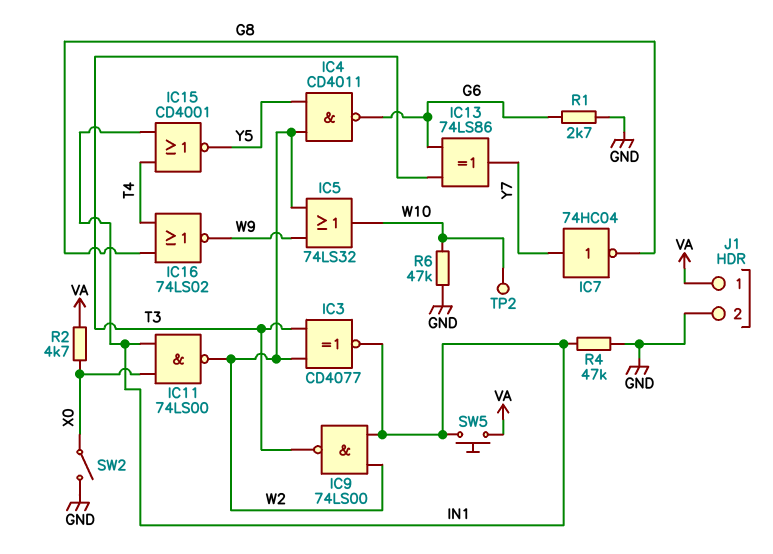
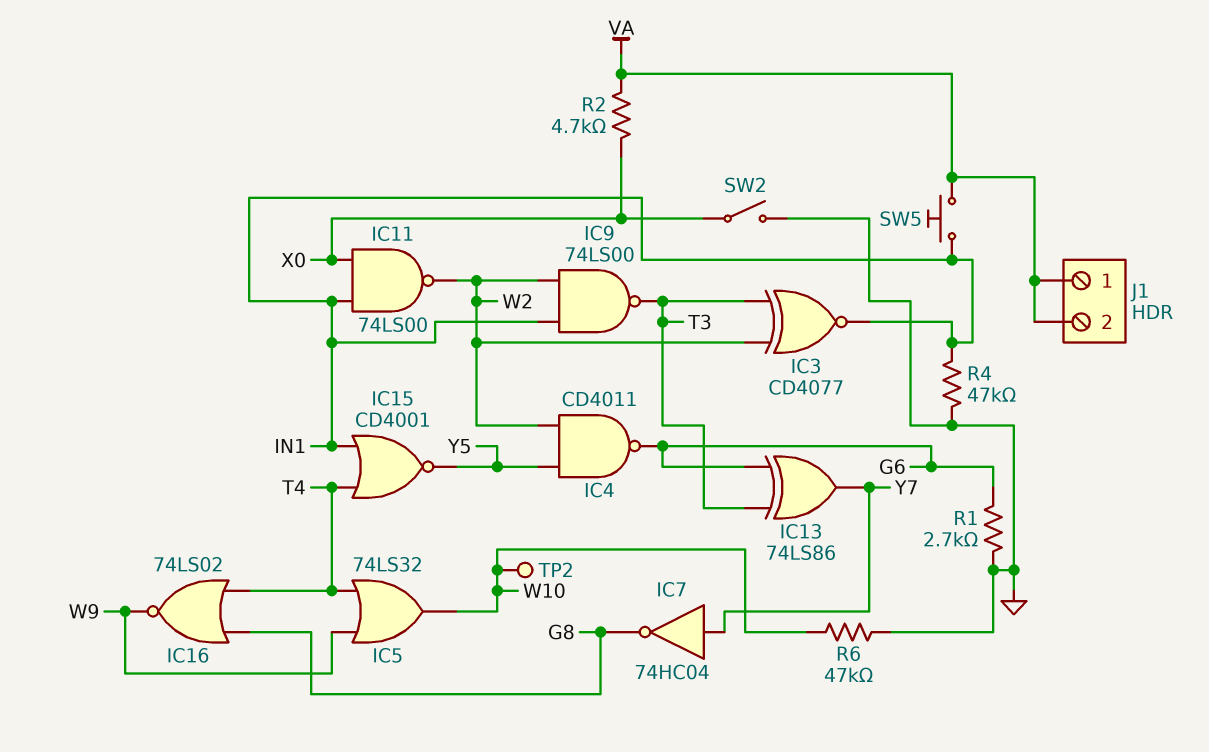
IC5: OR 74LS32 (in W2, in W9, out W10) -> OR 74LS32 (in T4, in W9, out W10)
J1 pin 2: GND -> VA

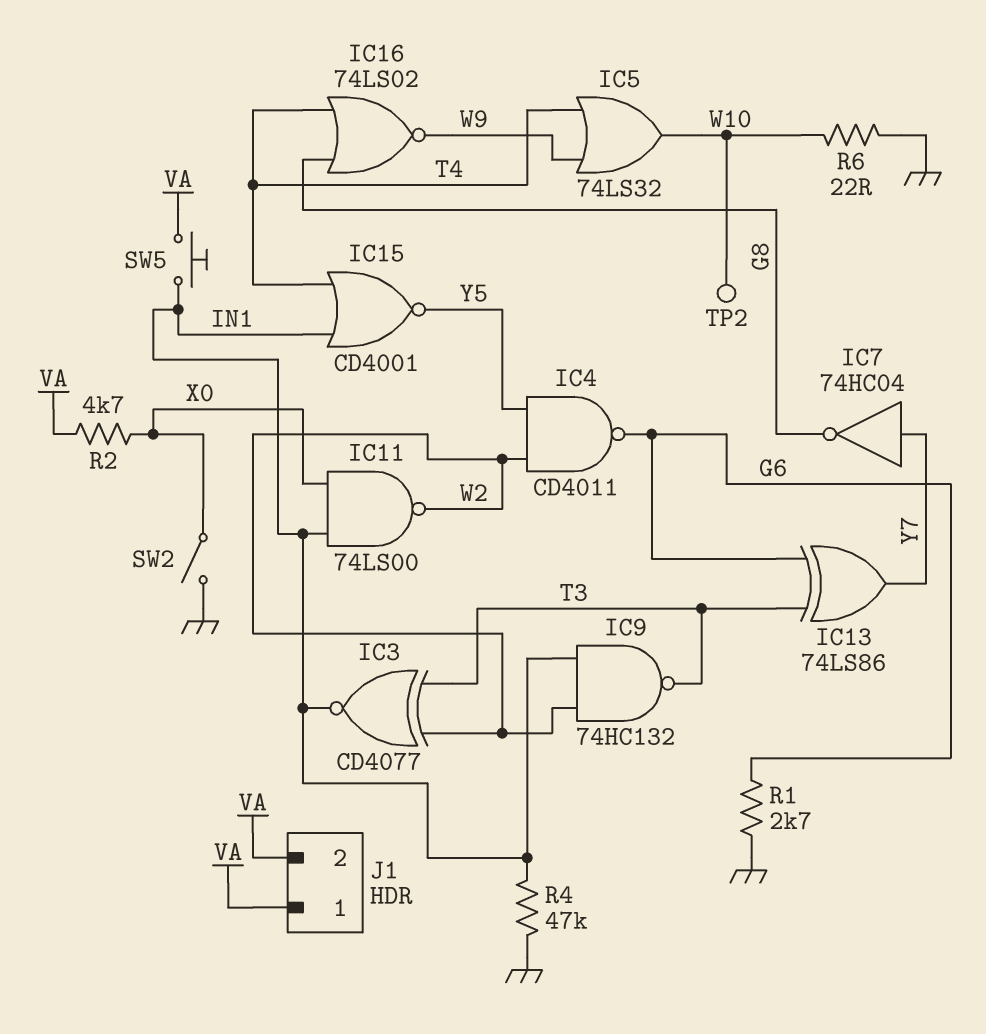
IC9: NAND 74LS00 (in IN1, in W2, out T3) -> NAND 74HC132 (in IN1, in W2, out T3)
R6: 47k (GND, W10) -> 22 (GND, W10)

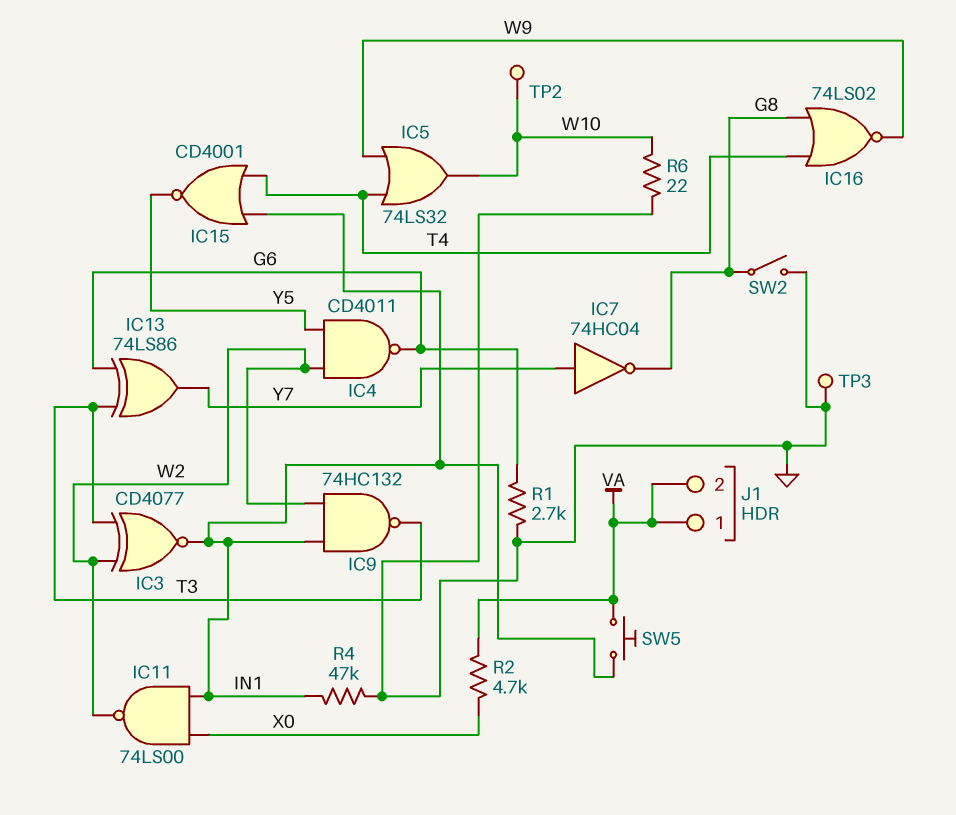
SW2: switch (GND, X0) -> switch (G8, GND)
TP3: none -> test point (GND)

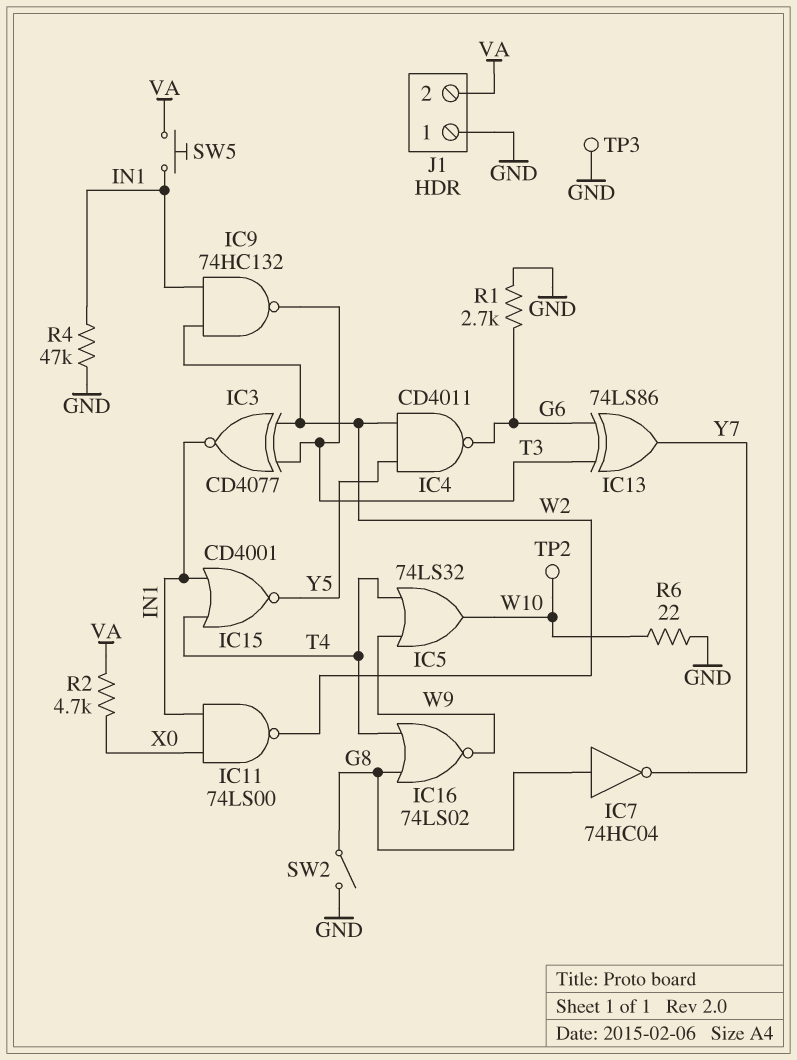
IC7: NOT 74HC04 (in Y7, out G8) -> NOT 74HC04 (in G8, out Y7)
J1 pin 1: VA -> GND

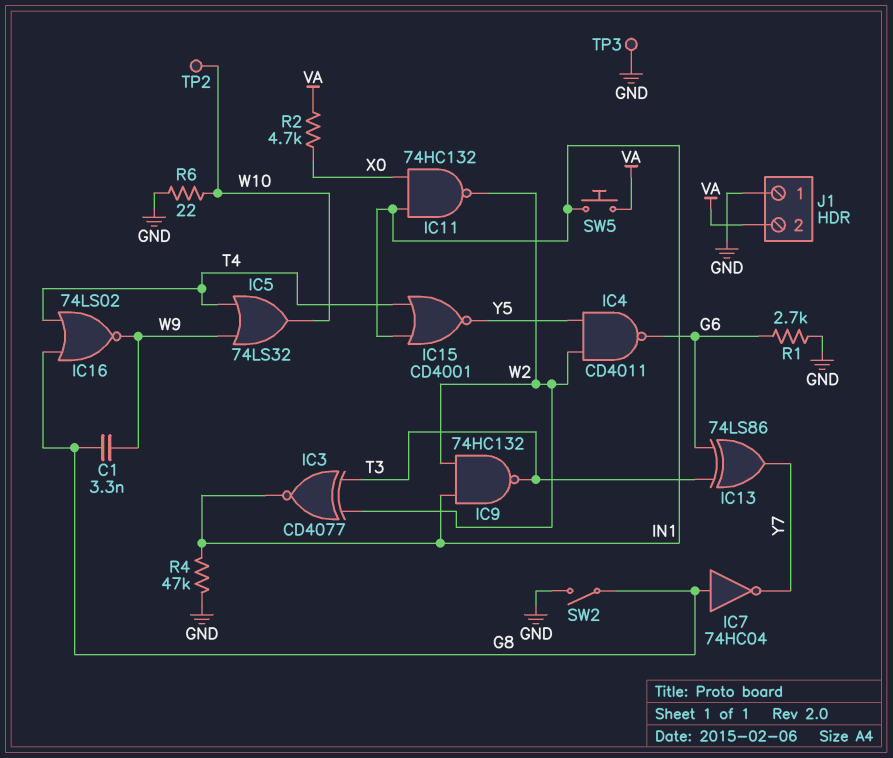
C1: none -> 3.3nF (G8, W9)
IC11: NAND 74LS00 (in IN1, in X0, out W2) -> NAND 74HC132 (in IN1, in X0, out W2)

